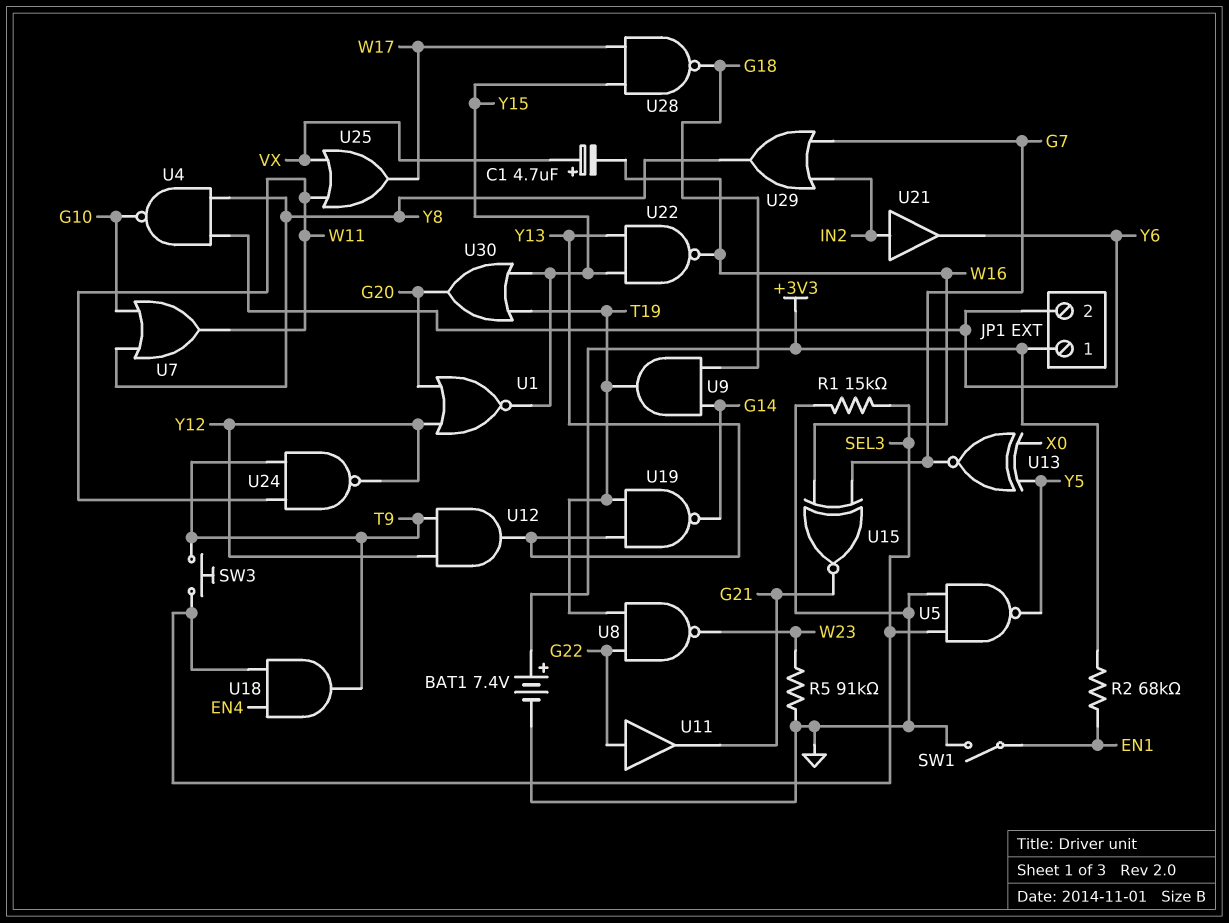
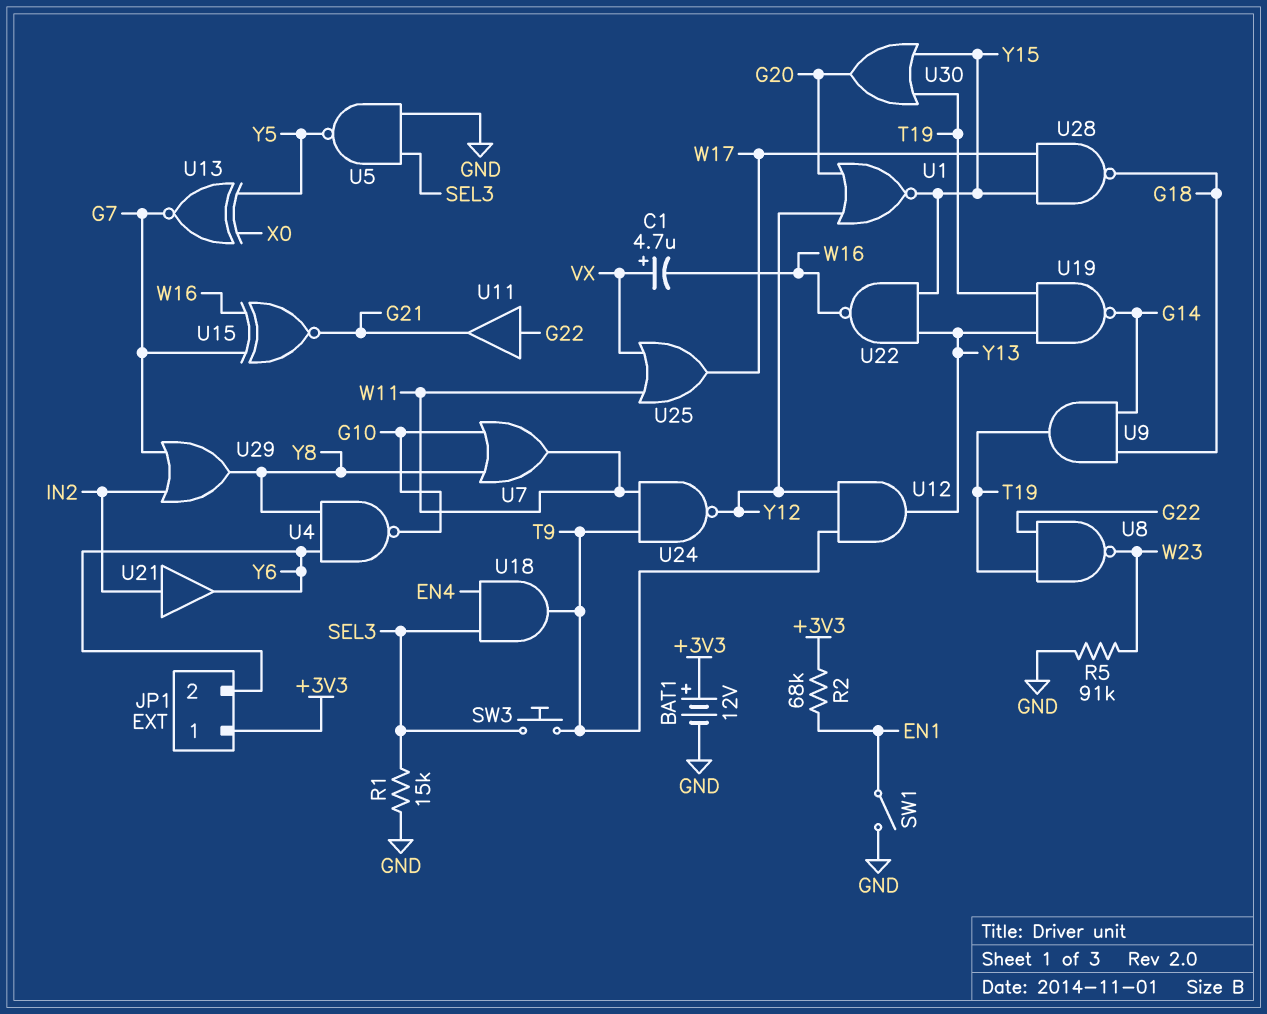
BAT1: 7.4V (plus +3V3, minus GND) -> 12V (plus +3V3, minus GND)

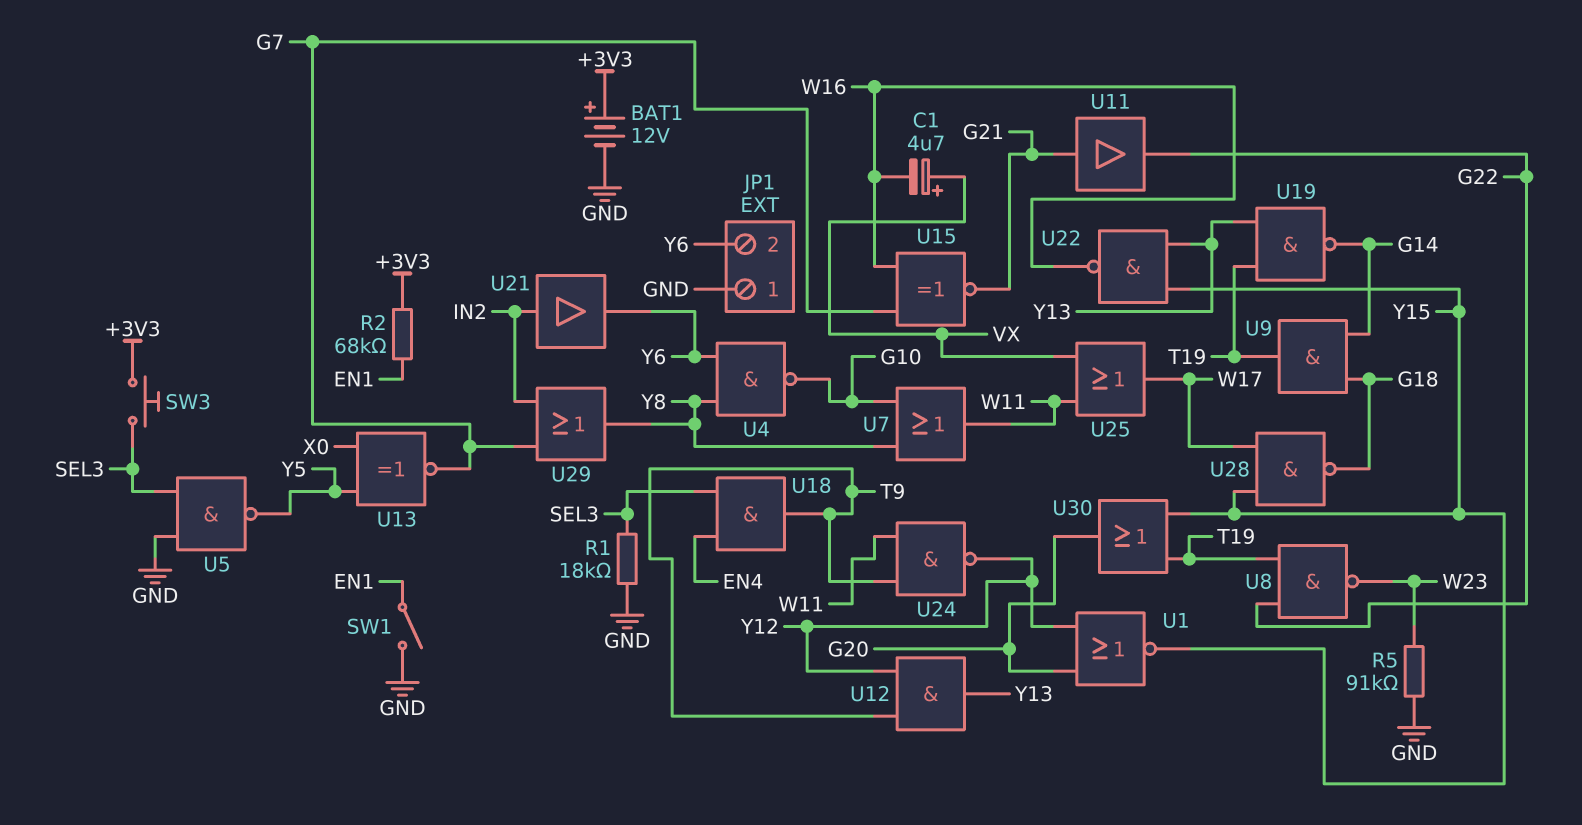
JP1 pin 1: +3V3 -> GND
R1: 15k (GND, SEL3) -> 18k (GND, SEL3)
SW3: button (SEL3, T9) -> button (+3V3, SEL3)
U11: buffer (in G22, out G21) -> buffer (in G21, out G22)

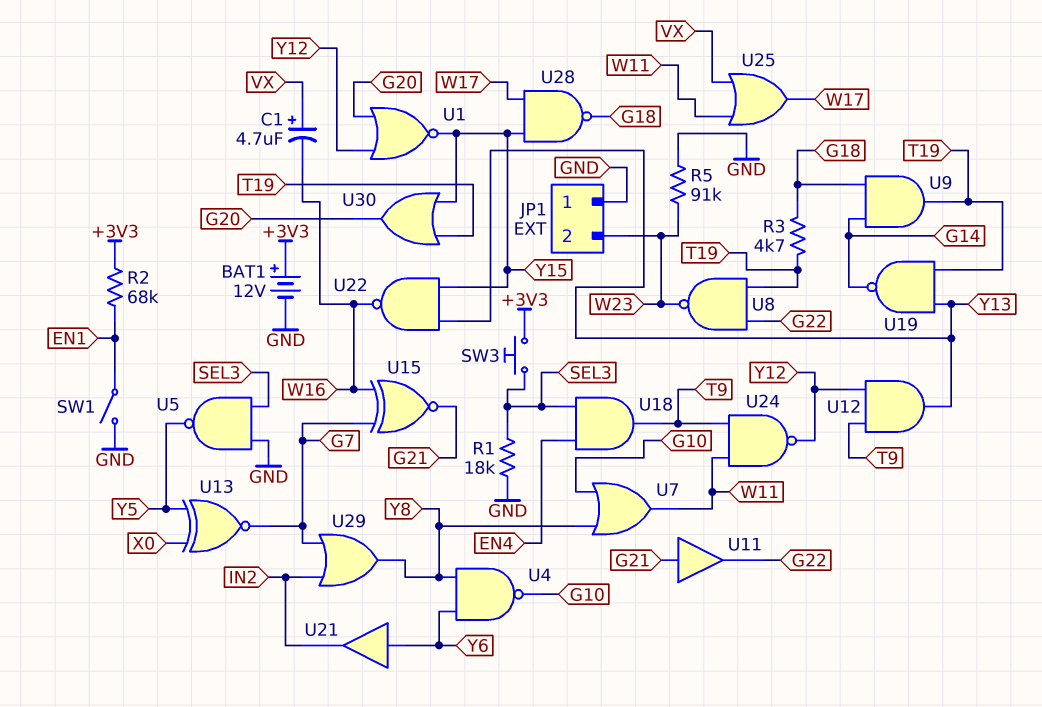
JP1 pin 2: Y6 -> W23
R3: none -> 4.7k (G18, T19)
U21: buffer (in IN2, out Y6) -> buffer (in Y6, out IN2)

